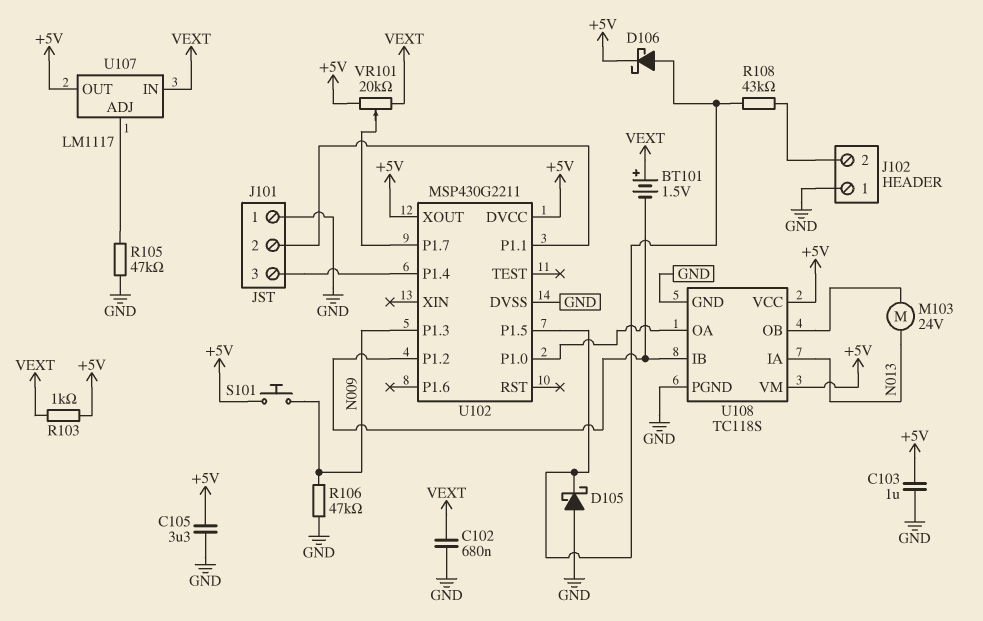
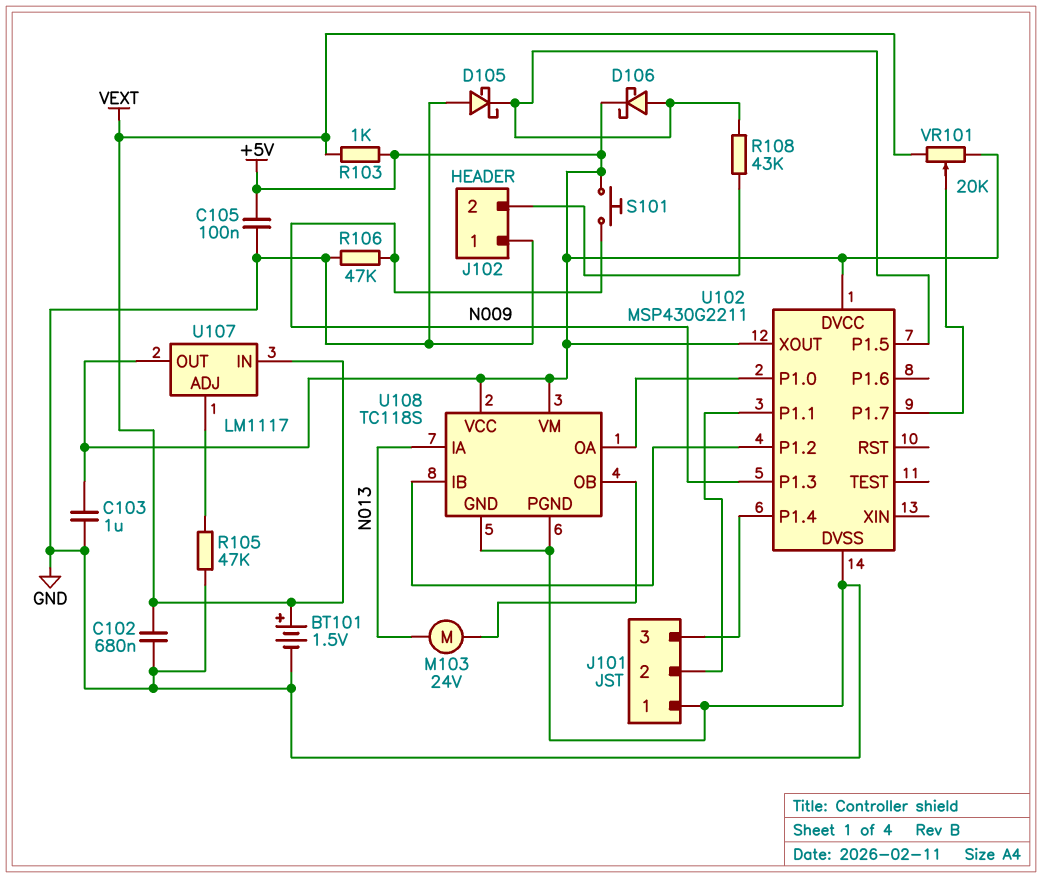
BT101: 1.5V (plus VEXT, minus U102/P1.2) -> 1.5V (plus VEXT, minus GND)
C105: 3.3uF (+5V, GND) -> 100nF (+5V, GND)

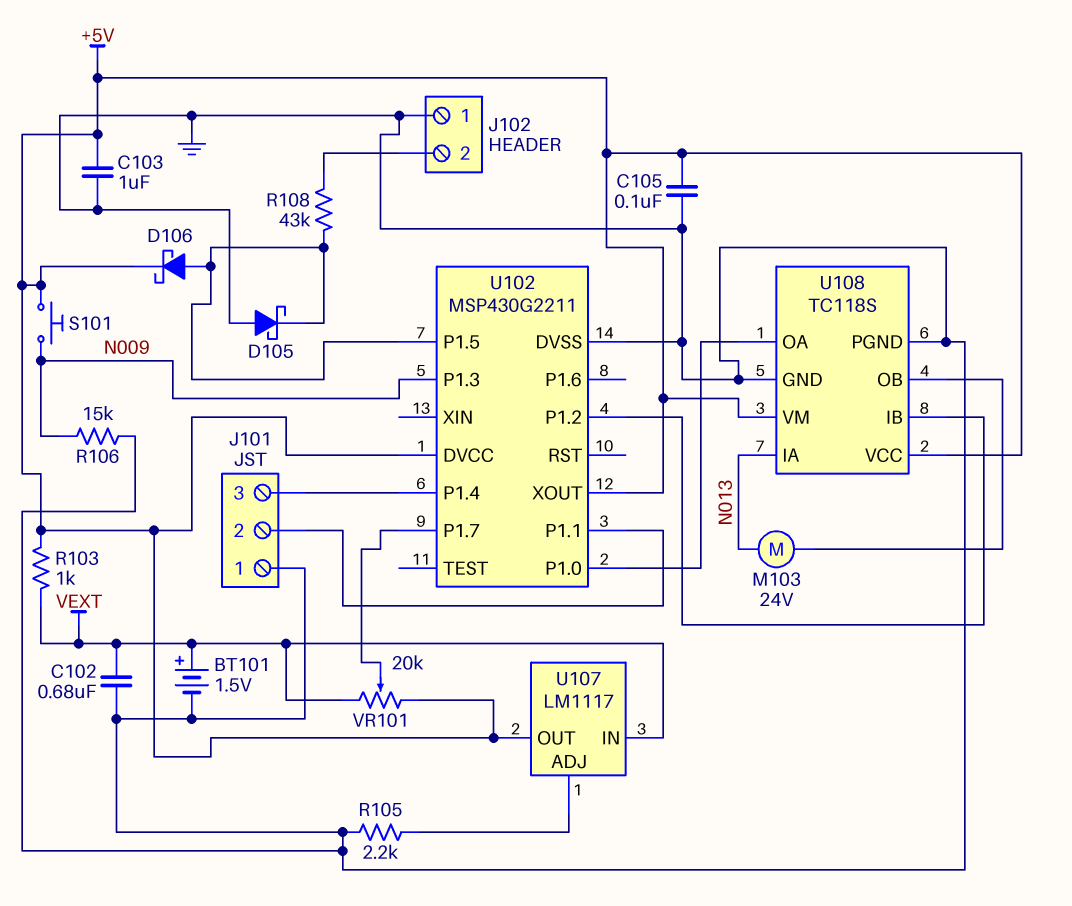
R105: 47k (GND, U107/ADJ) -> 2.2k (GND, U107/ADJ)
R106: 47k (GND, N009) -> 15k (GND, N009)

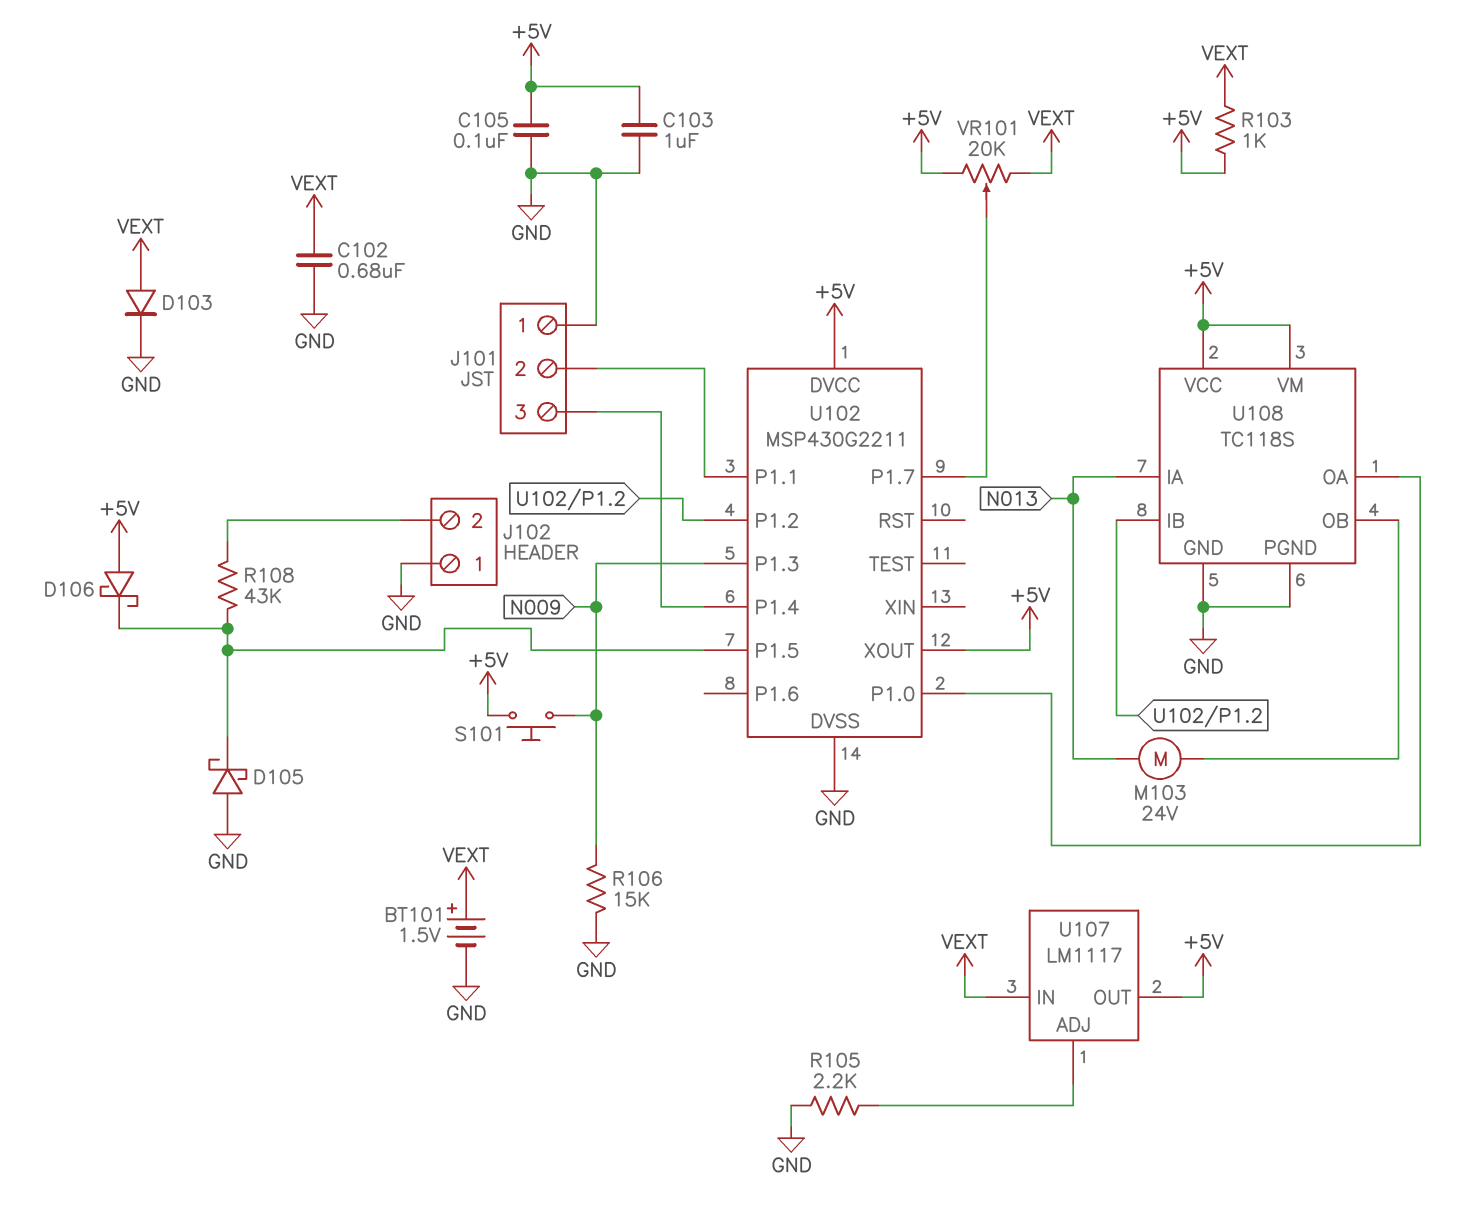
D103: none -> diode (A VEXT, K GND)
D106: schottky (A U102/P1.5, K +5V) -> schottky (A +5V, K U102/P1.5)

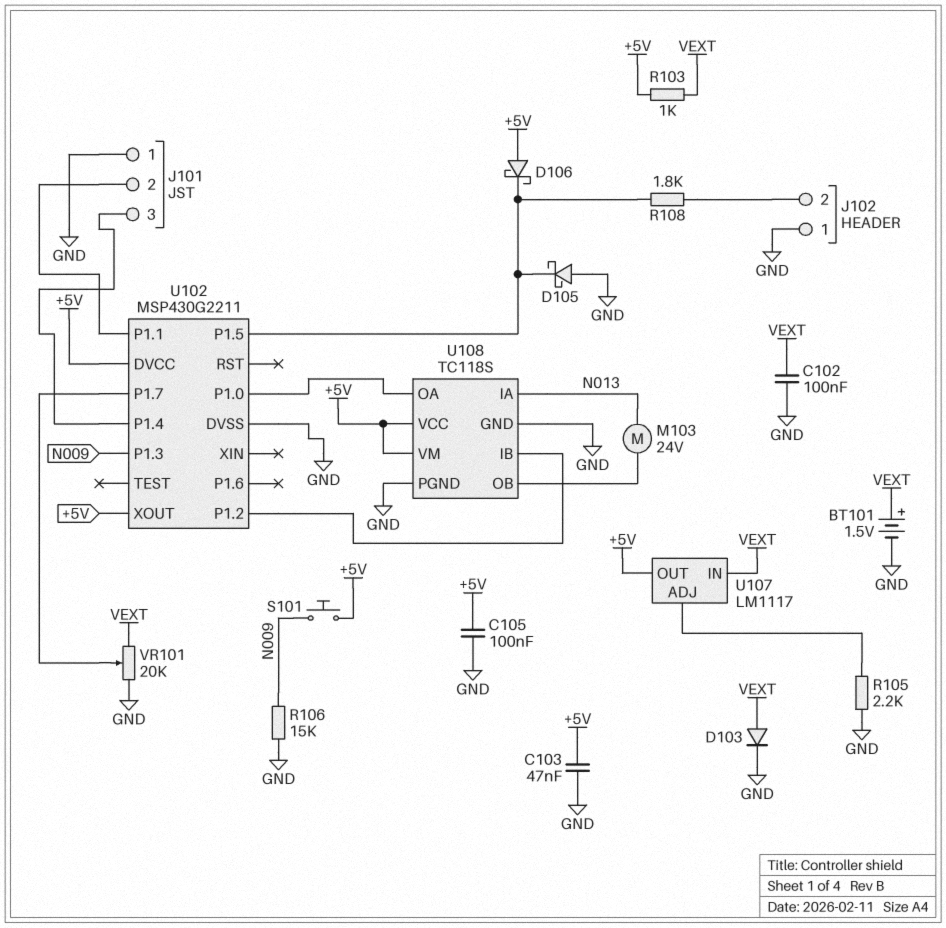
C102: 680nF (GND, VEXT) -> 100nF (GND, VEXT)
C103: 1uF (+5V, GND) -> 47nF (+5V, GND)
R108: 43k (J102/2, U102/P1.5) -> 1.8k (J102/2, U102/P1.5)
VR101: 20k (+5V, VEXT, wiper U102/P1.7) -> 20k (GND, VEXT, wiper U102/P1.7)

